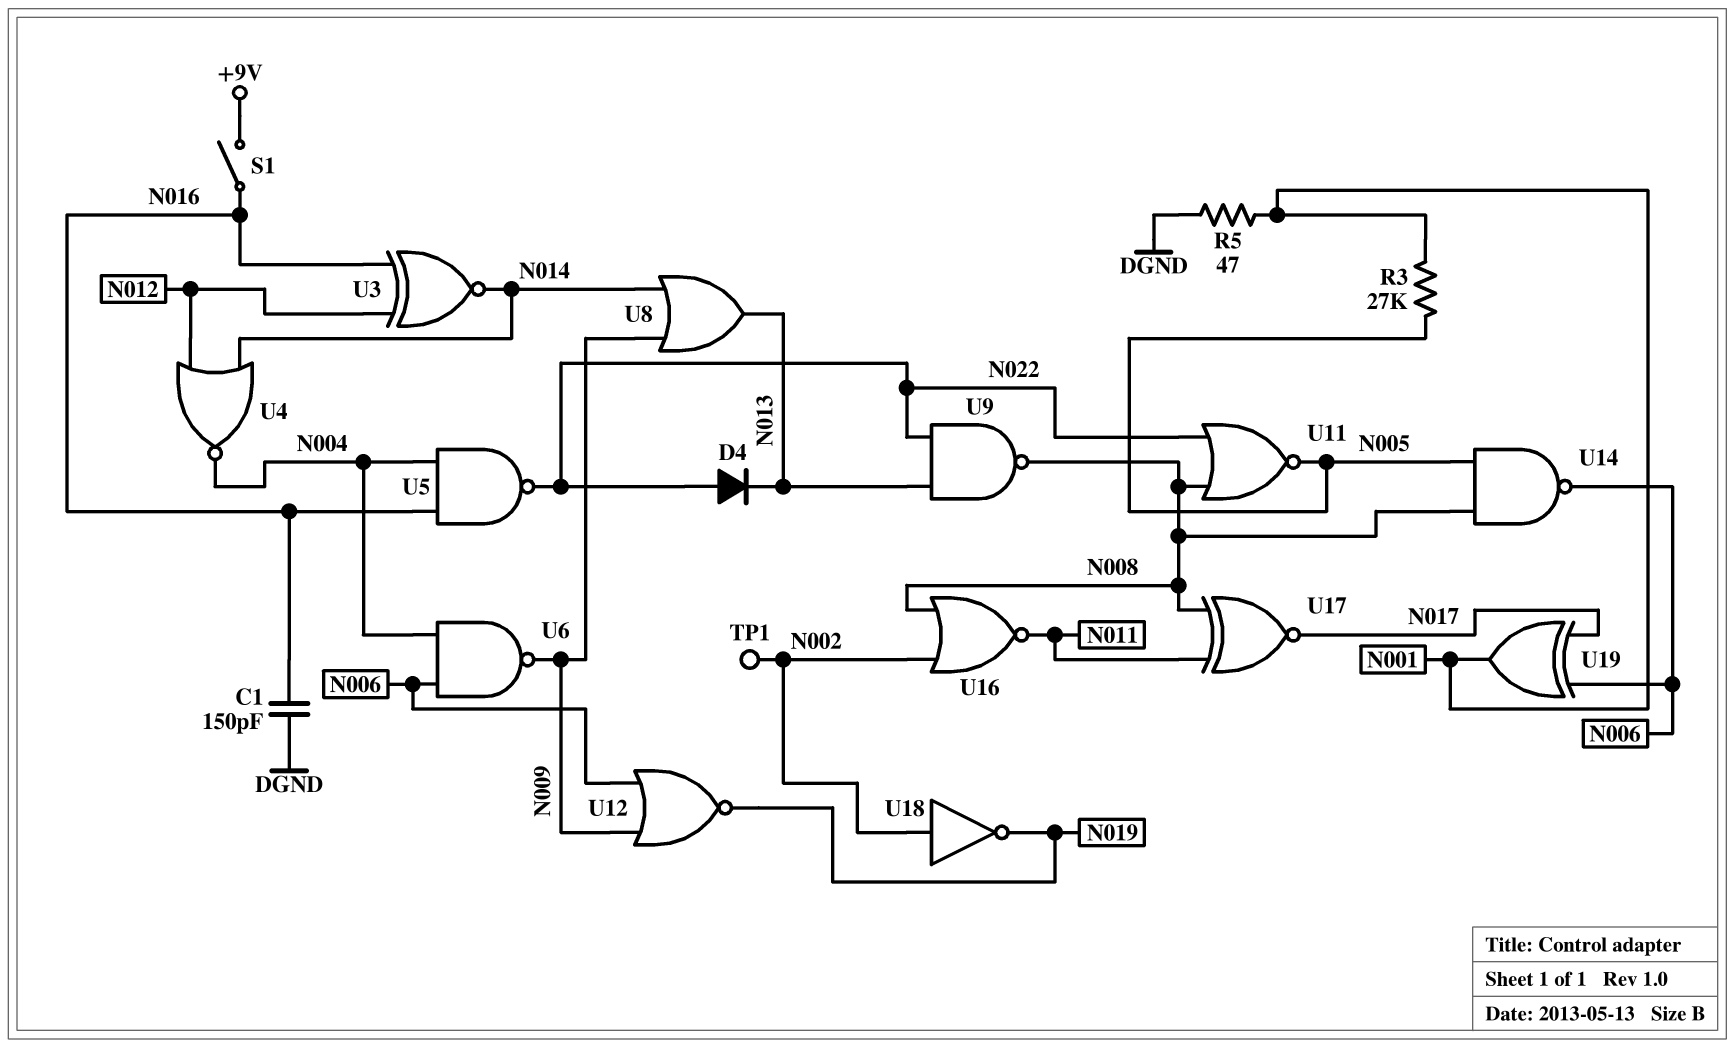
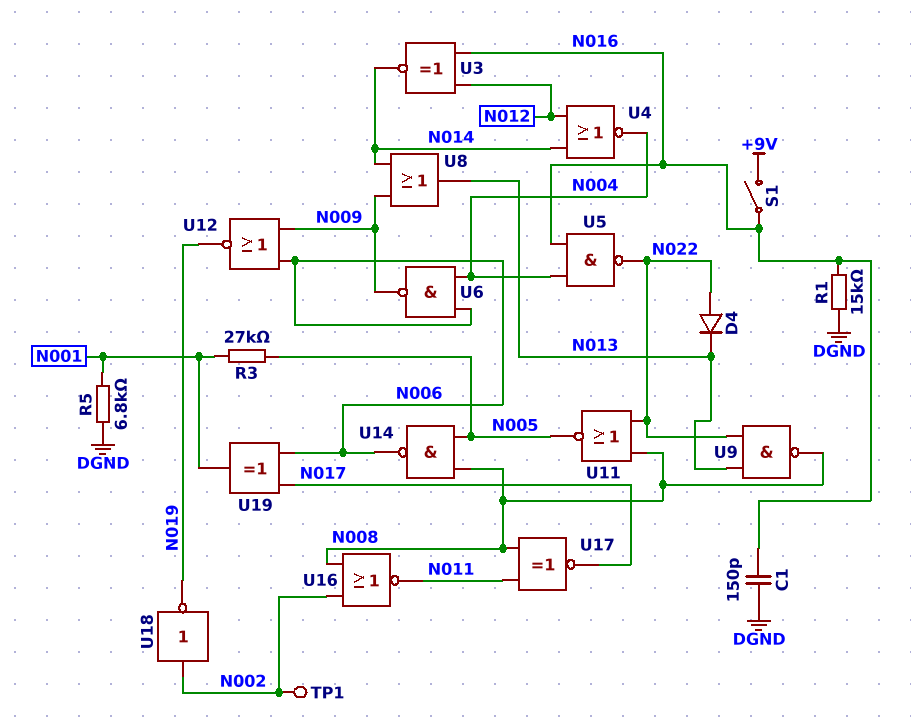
R1: none -> 15k (DGND, N016)
R5: 47 (DGND, N001) -> 6.8k (DGND, N001)

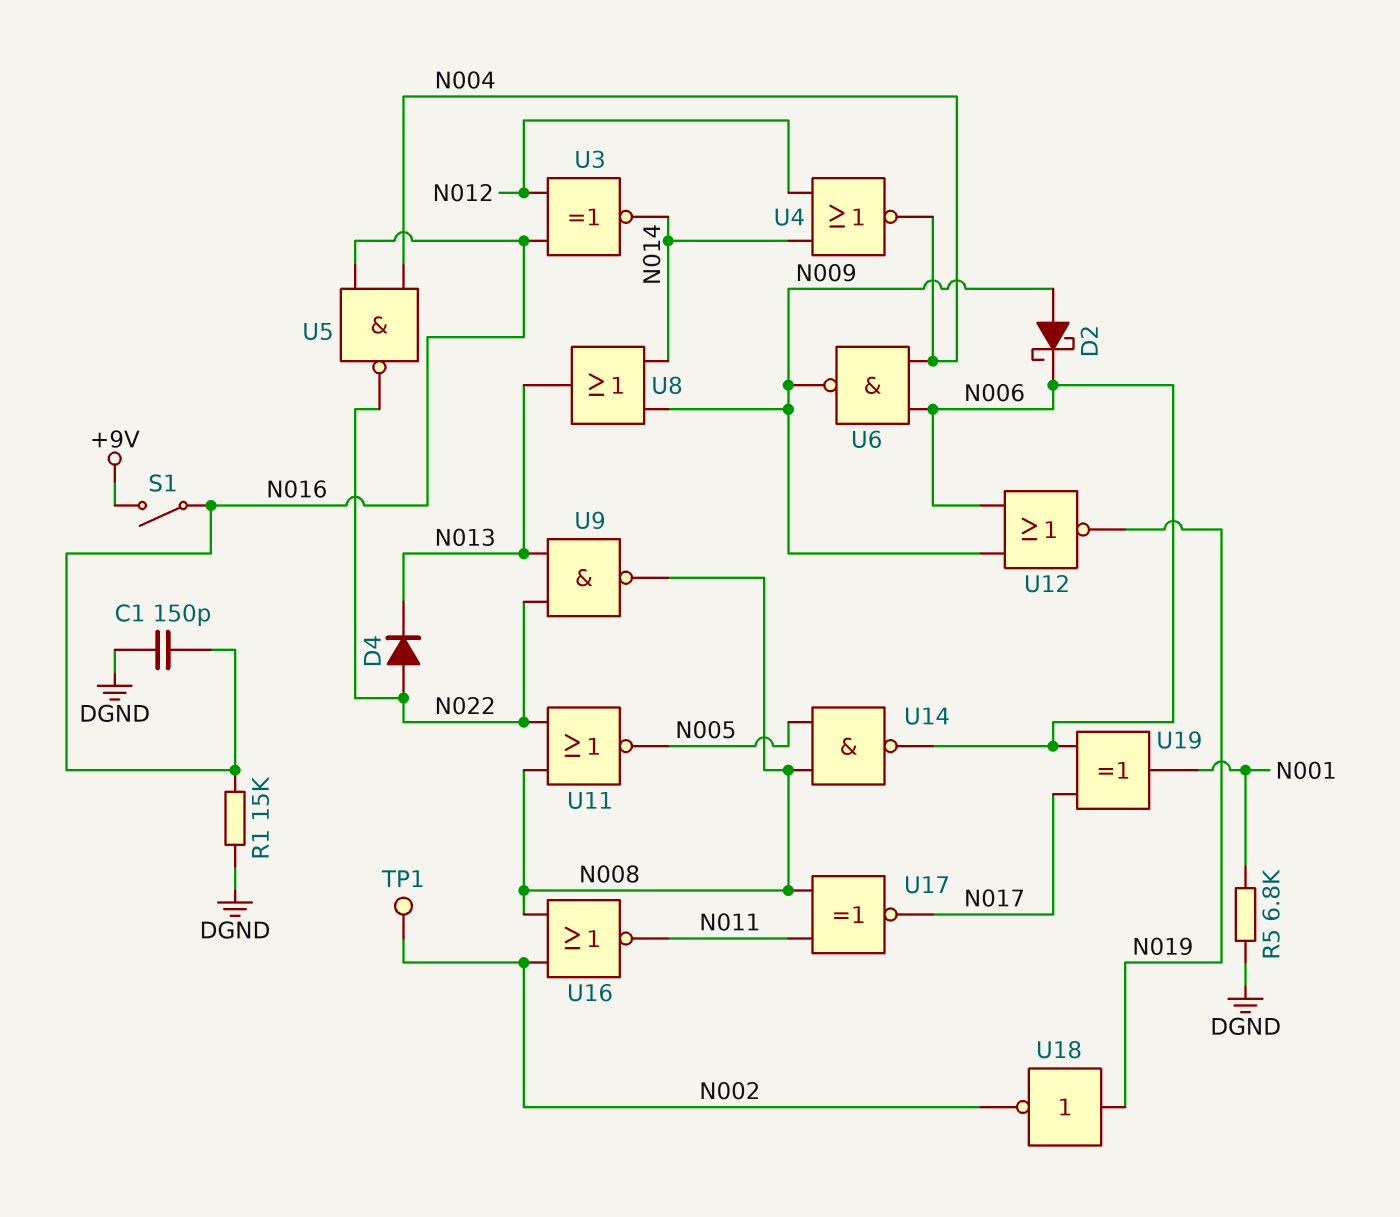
D2: none -> schottky (A N009, K N006)
R3: 27k (N001, N005) -> none
U18: NOT (in N002, out N019) -> NOT (in N019, out N002)

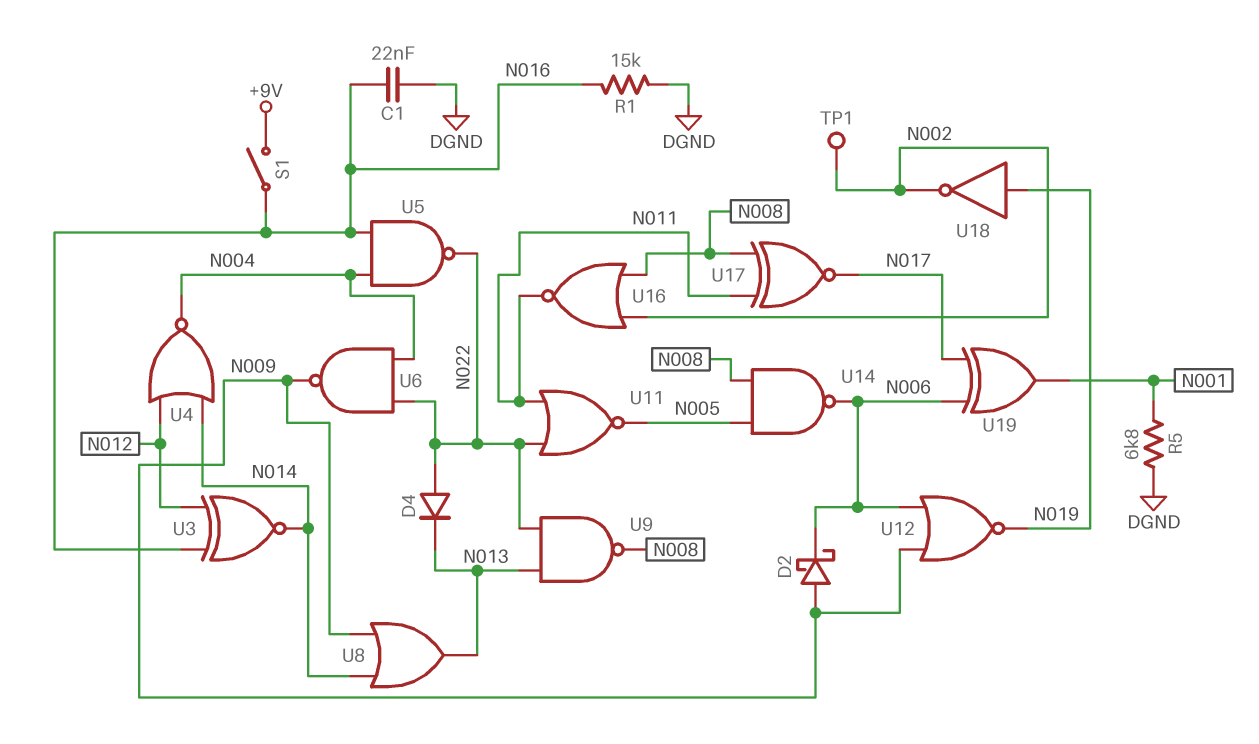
C1: 150pF (DGND, N016) -> 22nF (DGND, N016)
U6: NAND (in N004, in N006, out N009) -> NAND (in N004, in N022, out N009)
U11: NOR (in N008, in N022, out N005) -> NOR (in N011, in N022, out N005)

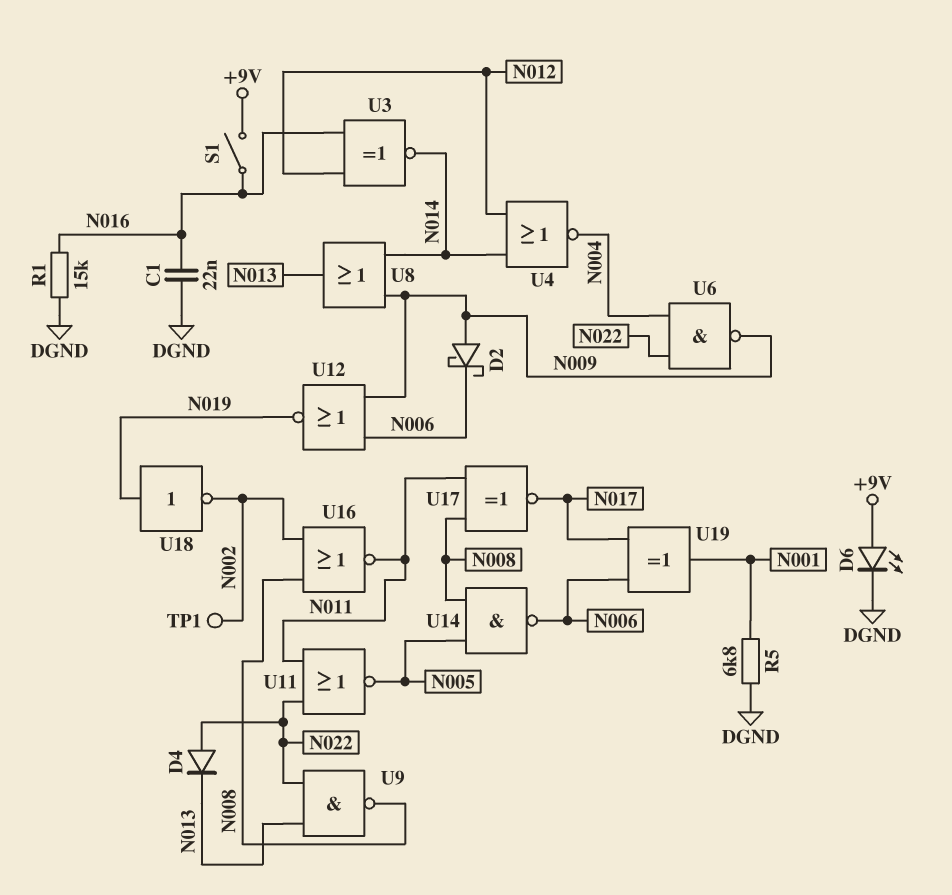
D6: none -> LED (A +9V, K DGND)
U5: NAND (in N004, in N016, out N022) -> none

